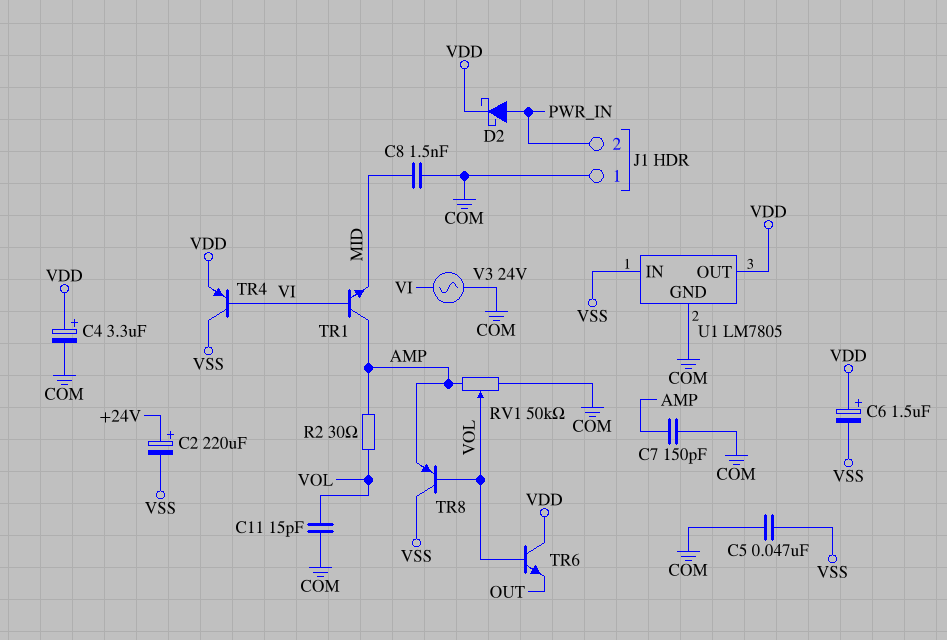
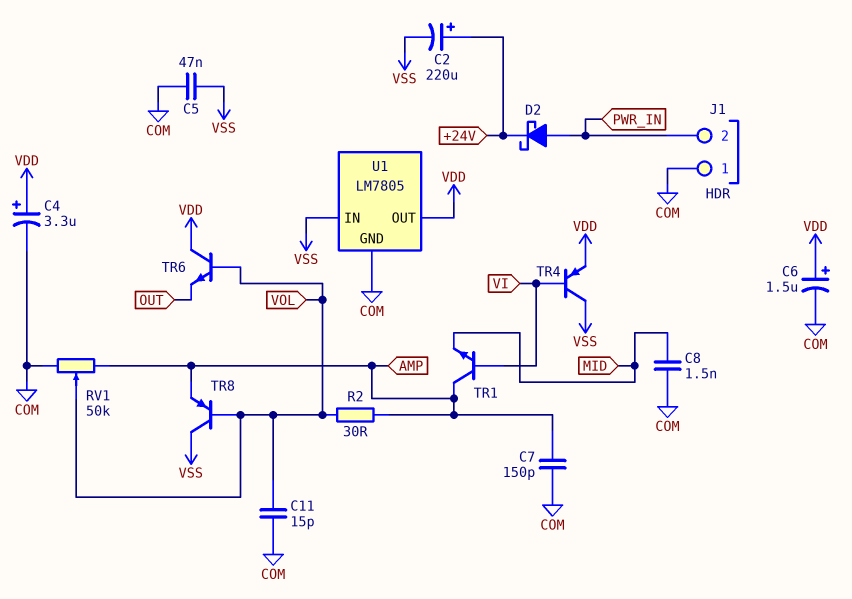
C6: 1.5uF (plus VDD, minus VSS) -> 1.5uF (plus VDD, minus COM)
D2: schottky (A PWR_IN, K VDD) -> schottky (A PWR_IN, K +24V)
V3: AC 24V (COM, VI) -> none

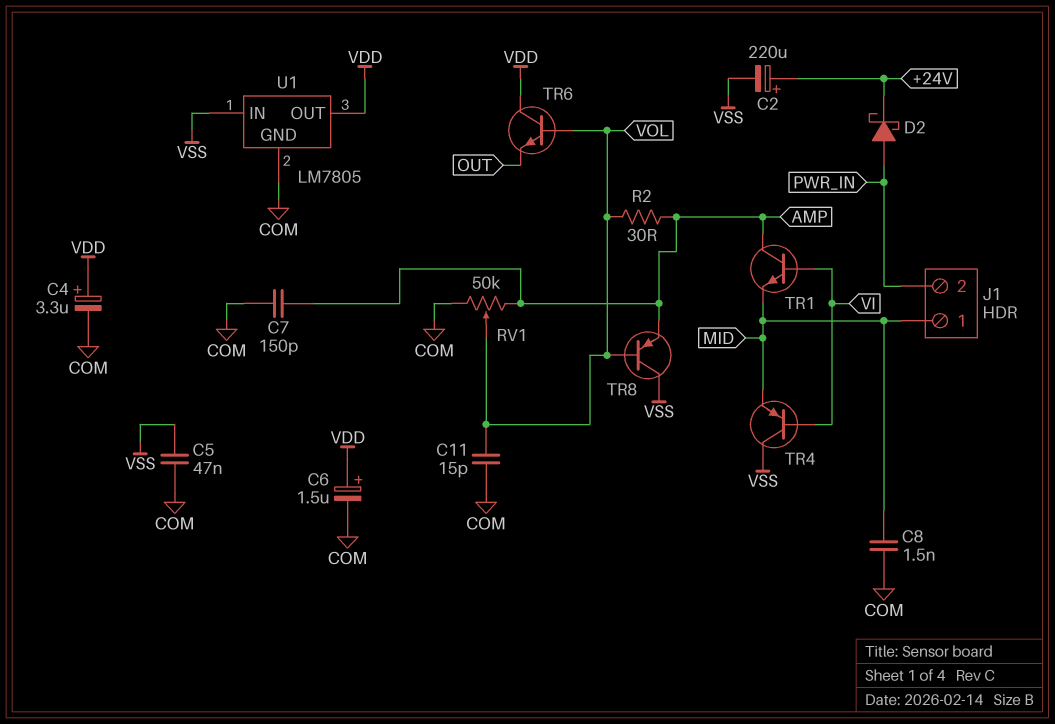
J1 pin 1: COM -> MID
TR4: PNP (B VI, C VSS, E VDD) -> PNP (B VI, C VSS, E MID)

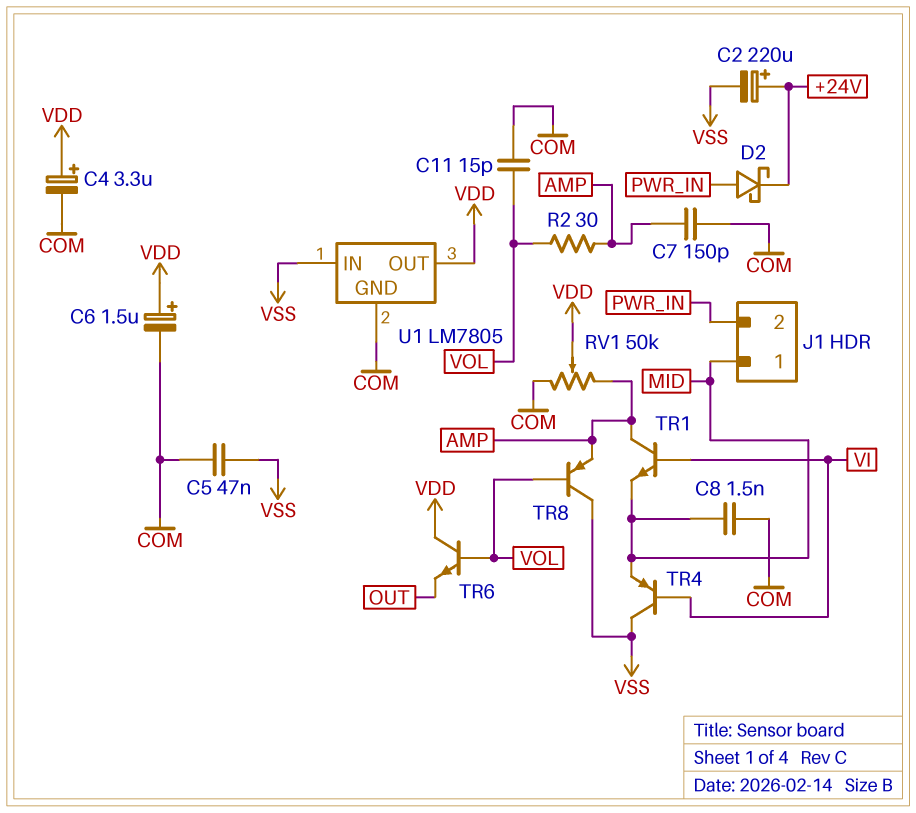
RV1: 50k (AMP, COM, wiper VOL) -> 50k (AMP, COM, wiper VDD)

